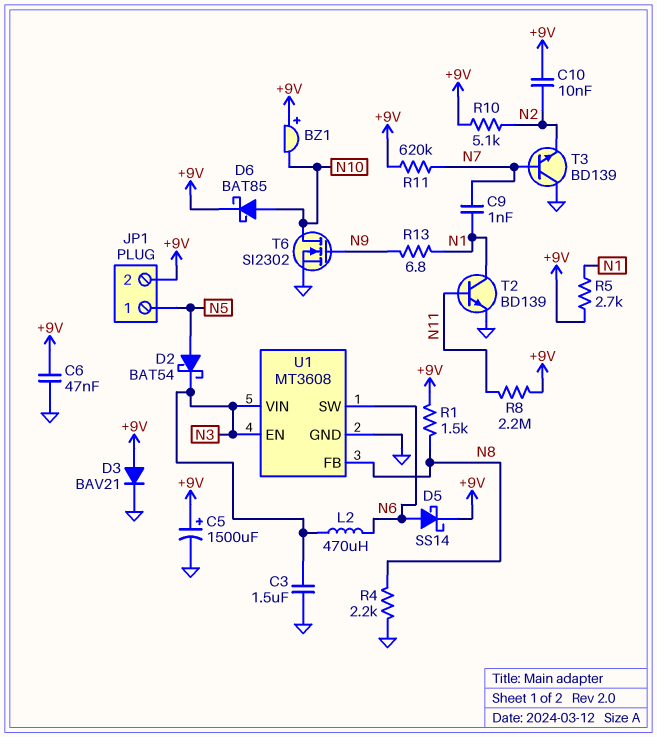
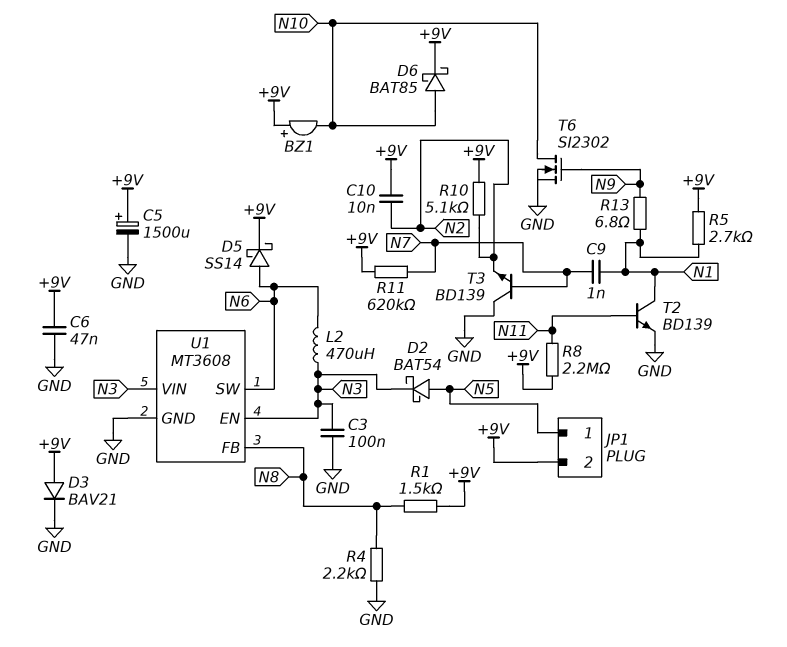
C3: 1.5uF (GND, N3) -> 100nF (GND, N3)

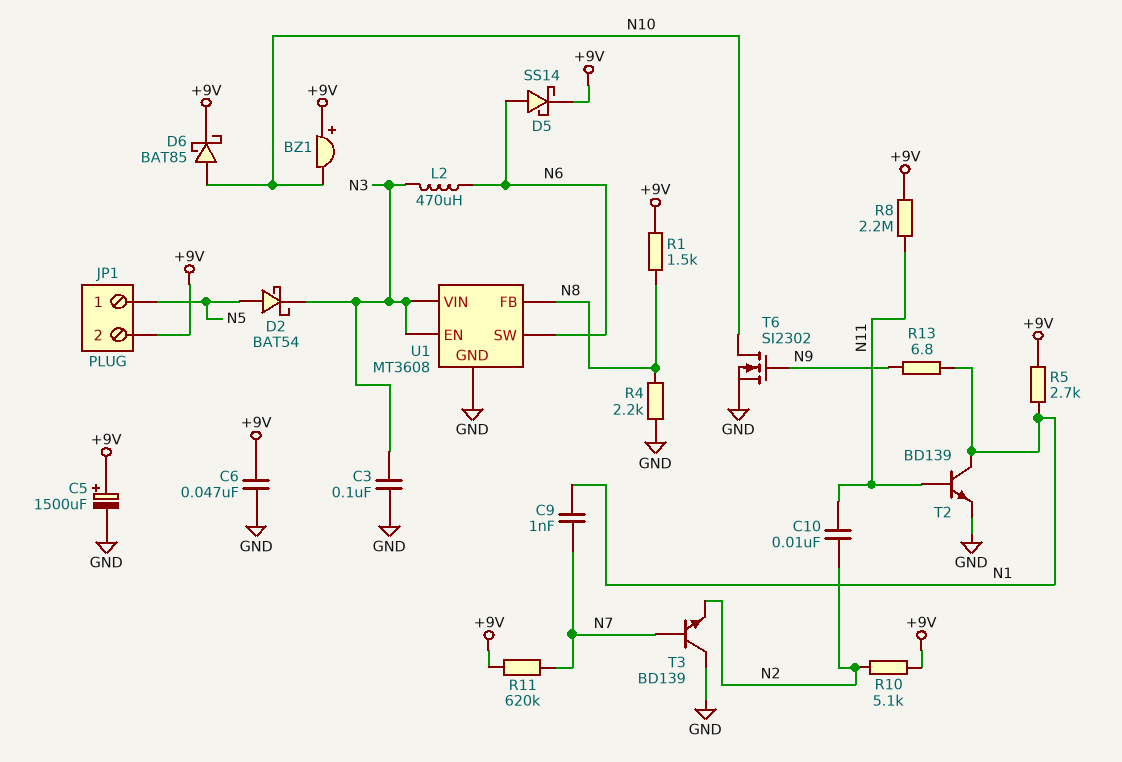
C10: 10nF (+9V, N2) -> 10nF (N2, N11)
D3: diode BAV21 (A +9V, K GND) -> none

